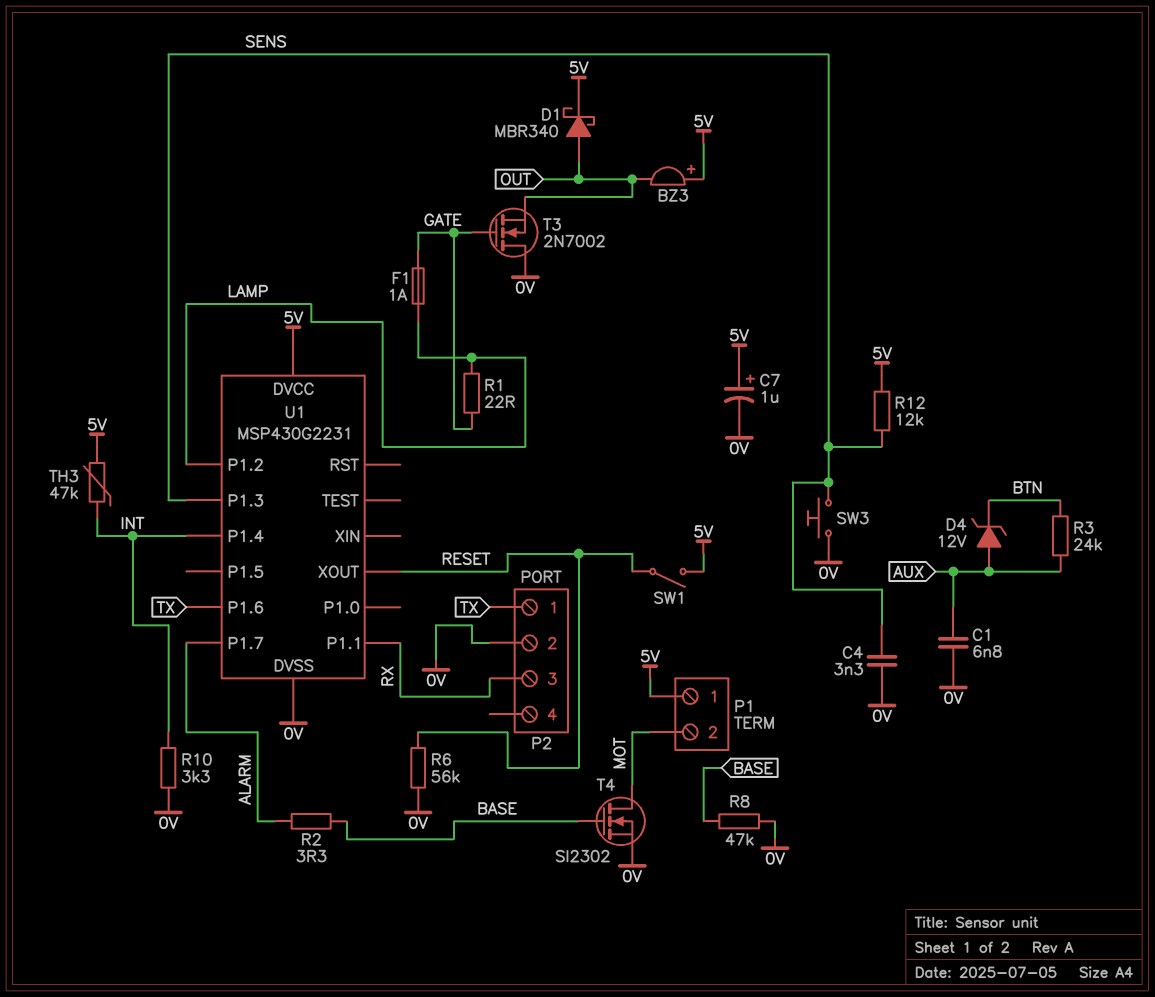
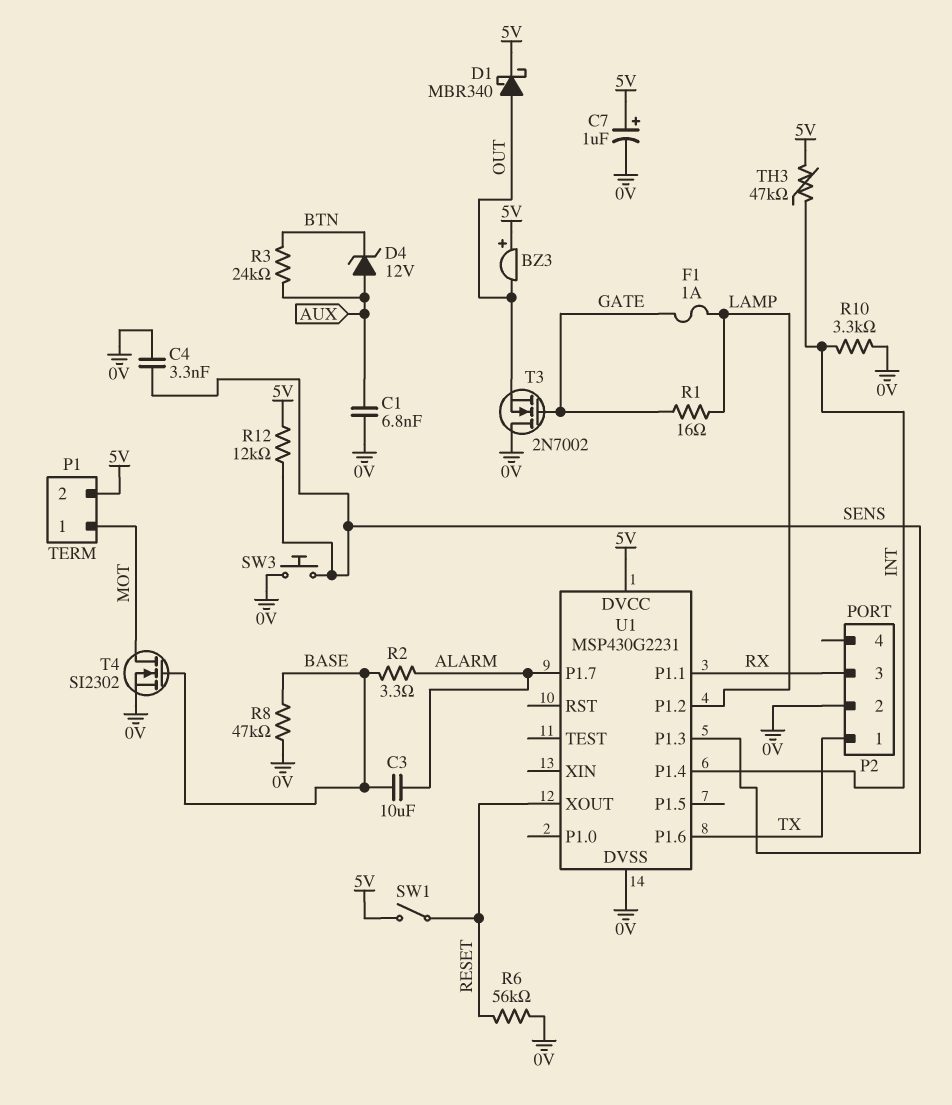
C3: none -> 10uF (ALARM, BASE)
P1 pin 1: 5V -> MOT
P1 pin 2: MOT -> 5V
R1: 22 (GATE, LAMP) -> 16 (GATE, LAMP)

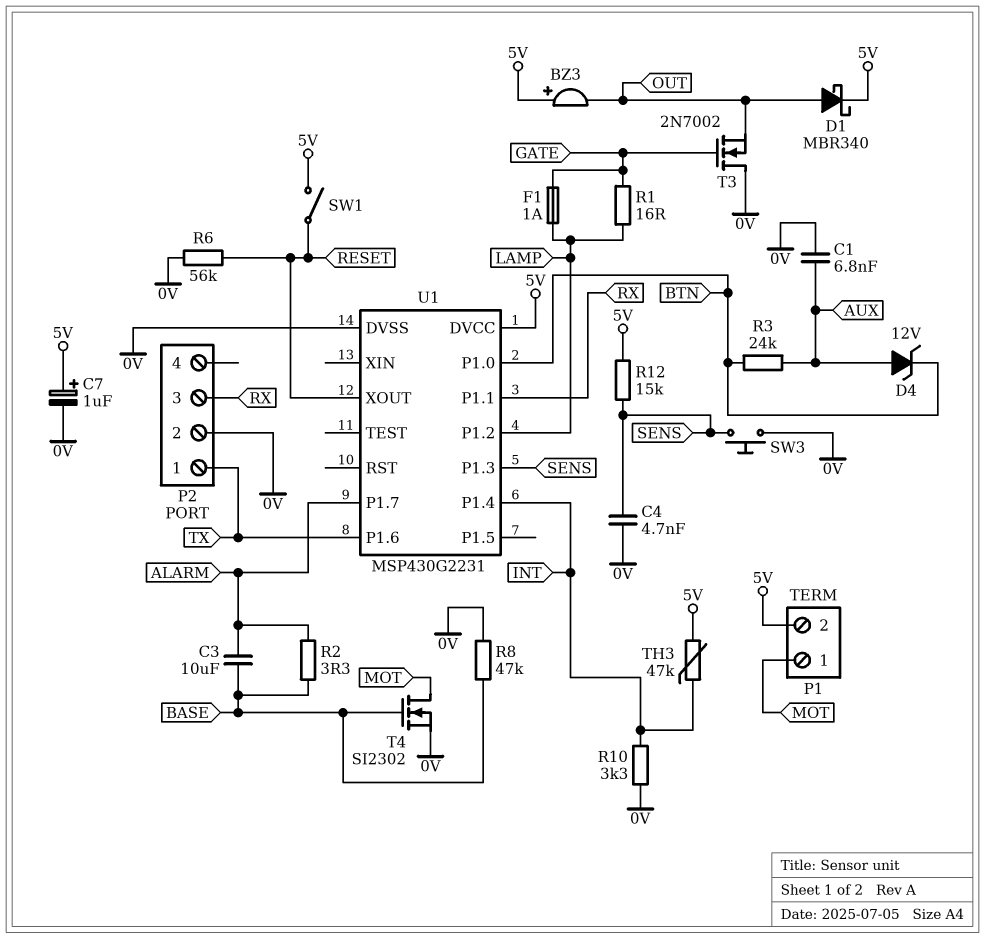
C4: 3.3nF (0V, SENS) -> 4.7nF (0V, SENS)
R12: 12k (5V, SENS) -> 15k (5V, SENS)
U1 pin P1.0: none -> BTN

